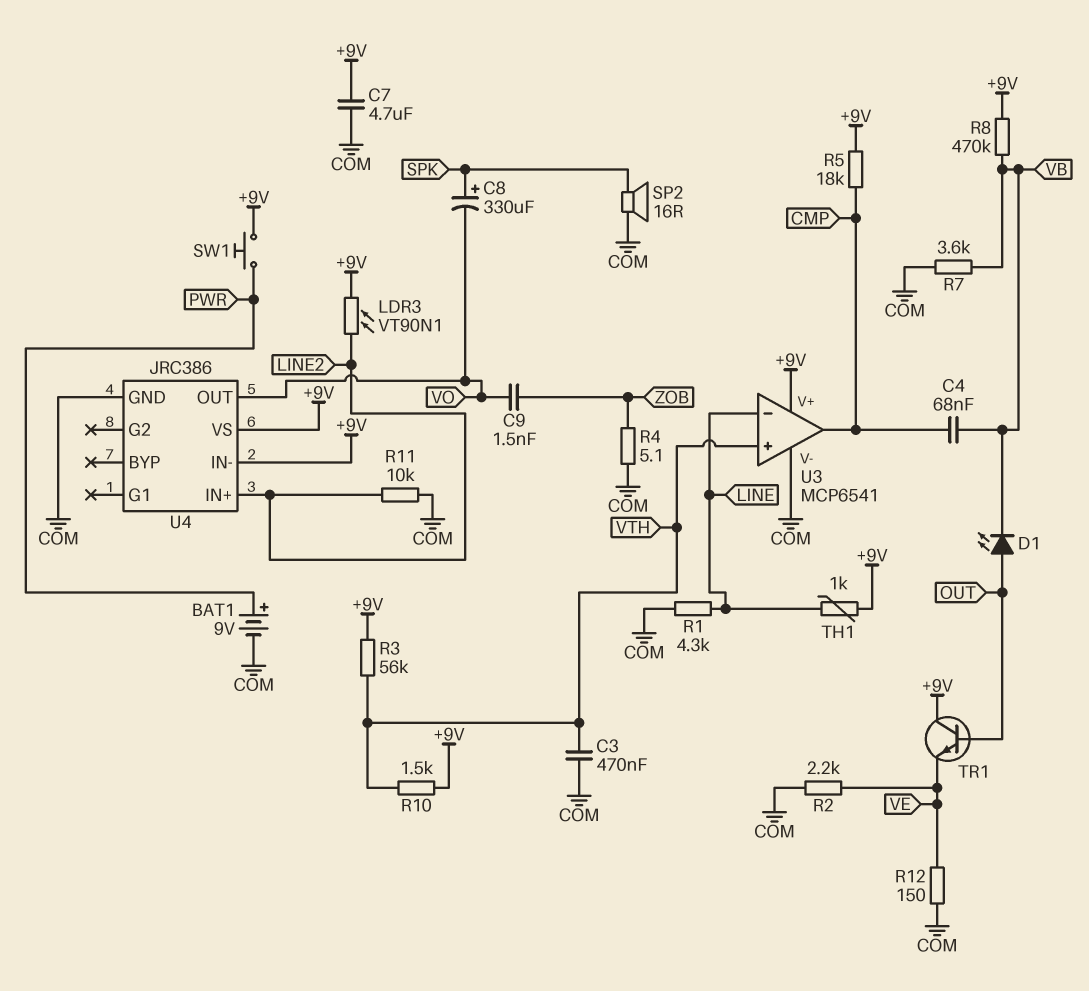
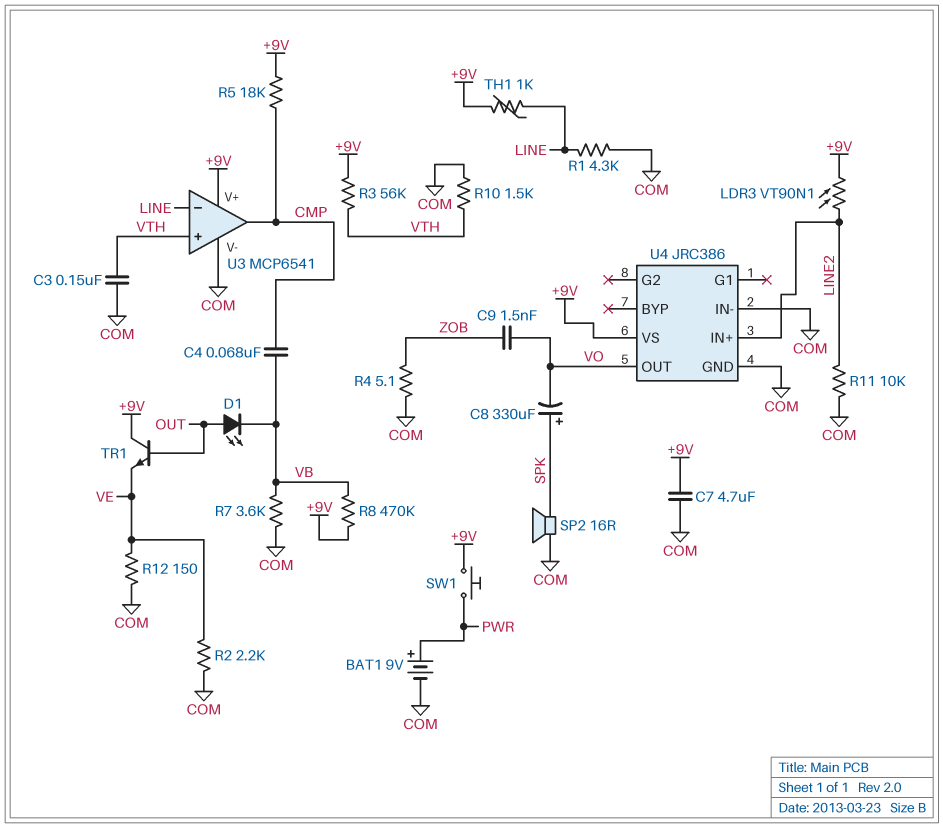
C3: 470nF (COM, VTH) -> 150nF (COM, VTH)
R10: 1.5k (+9V, VTH) -> 1.5k (COM, VTH)
U4 pin IN-: +9V -> COM

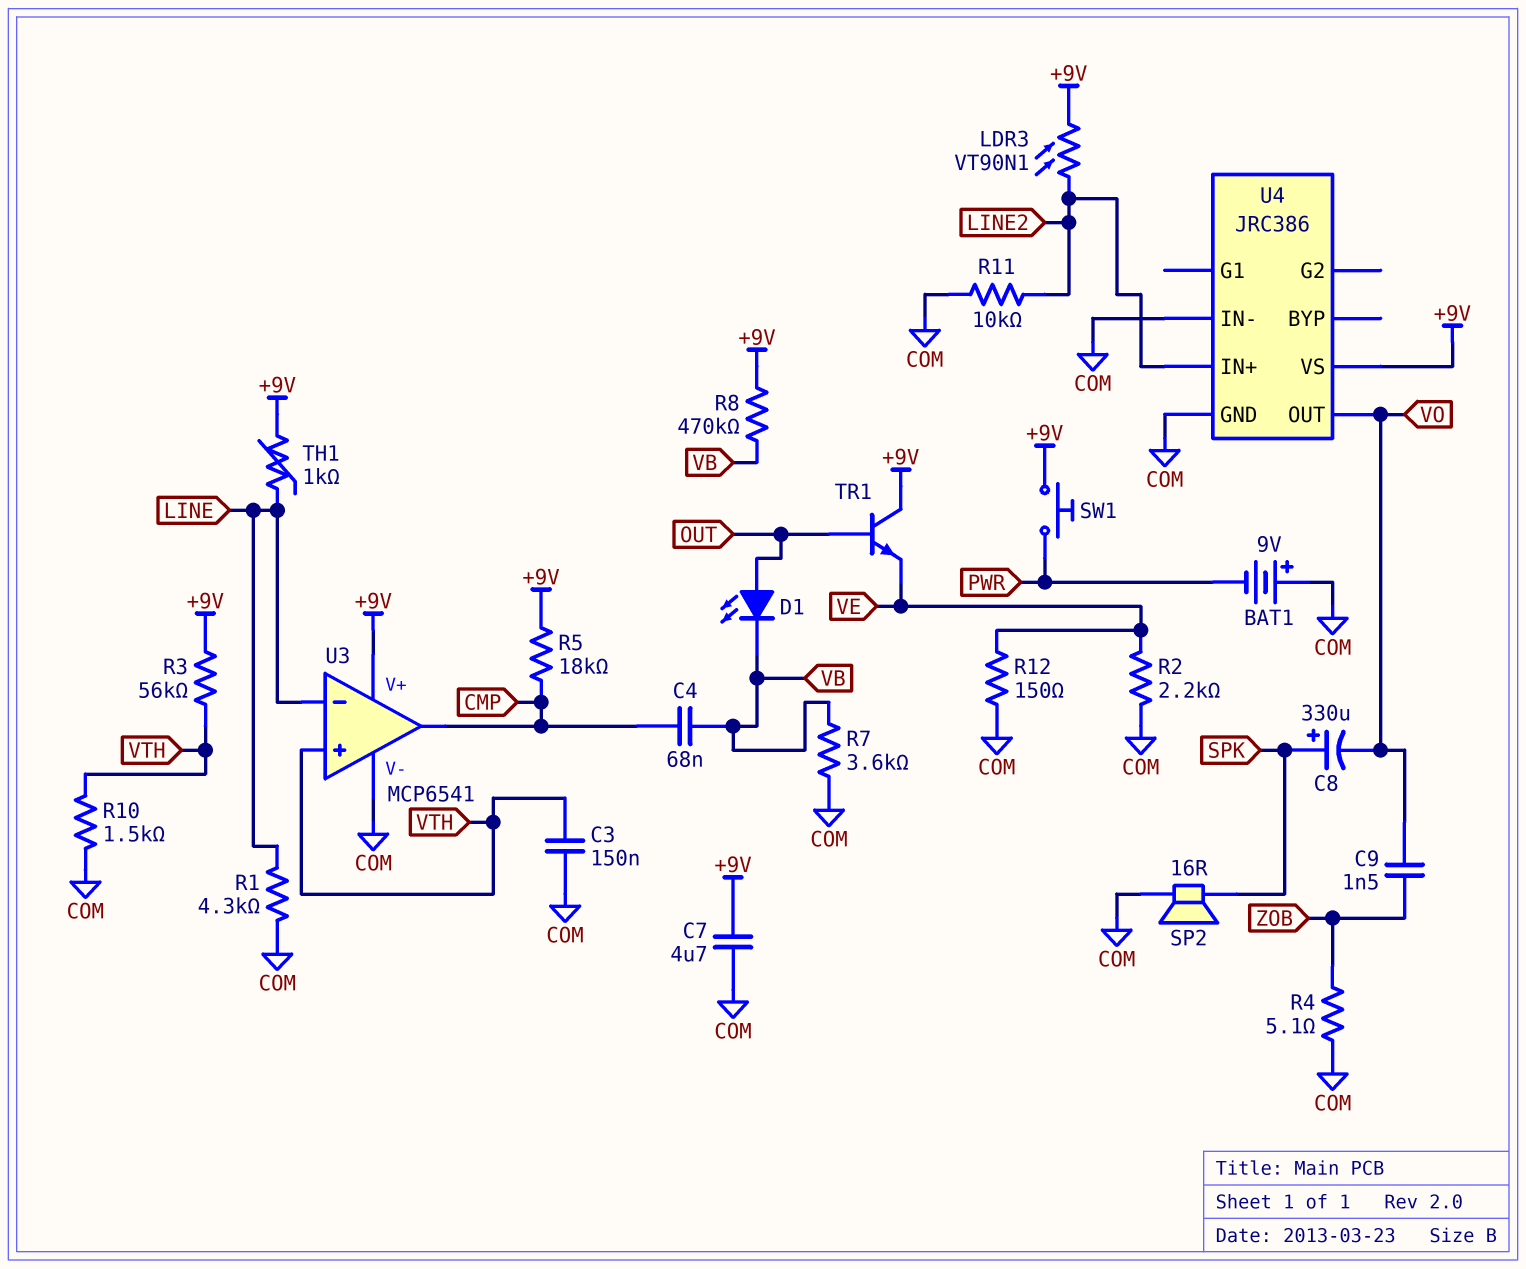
BAT1: 9V (plus PWR, minus COM) -> 9V (plus COM, minus PWR)

